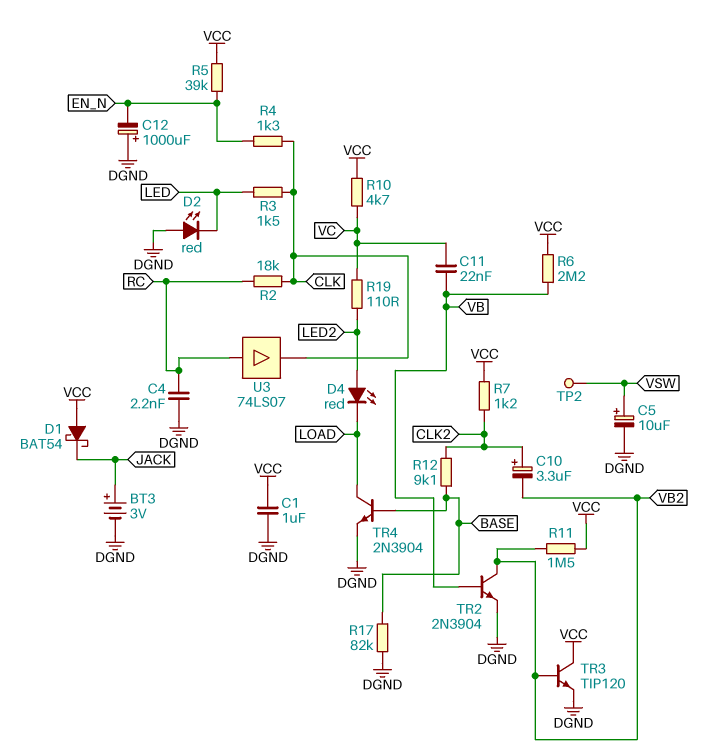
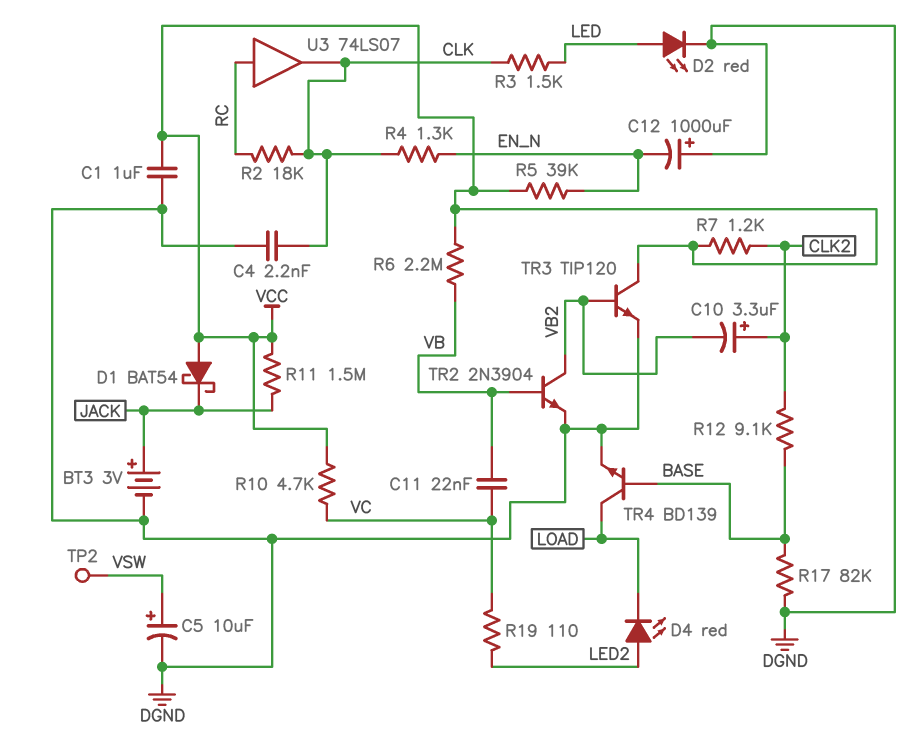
C4: 2.2nF (DGND, RC) -> 2.2nF (CLK, DGND)
D2: LED red (A DGND, K LED) -> LED red (A LED, K DGND)
R11: 1.5M (VB2, VCC) -> 1.5M (JACK, VCC)
TR4: NPN 2N3904 (B BASE, C LOAD, E DGND) -> NPN BD139 (B BASE, C LOAD, E DGND)

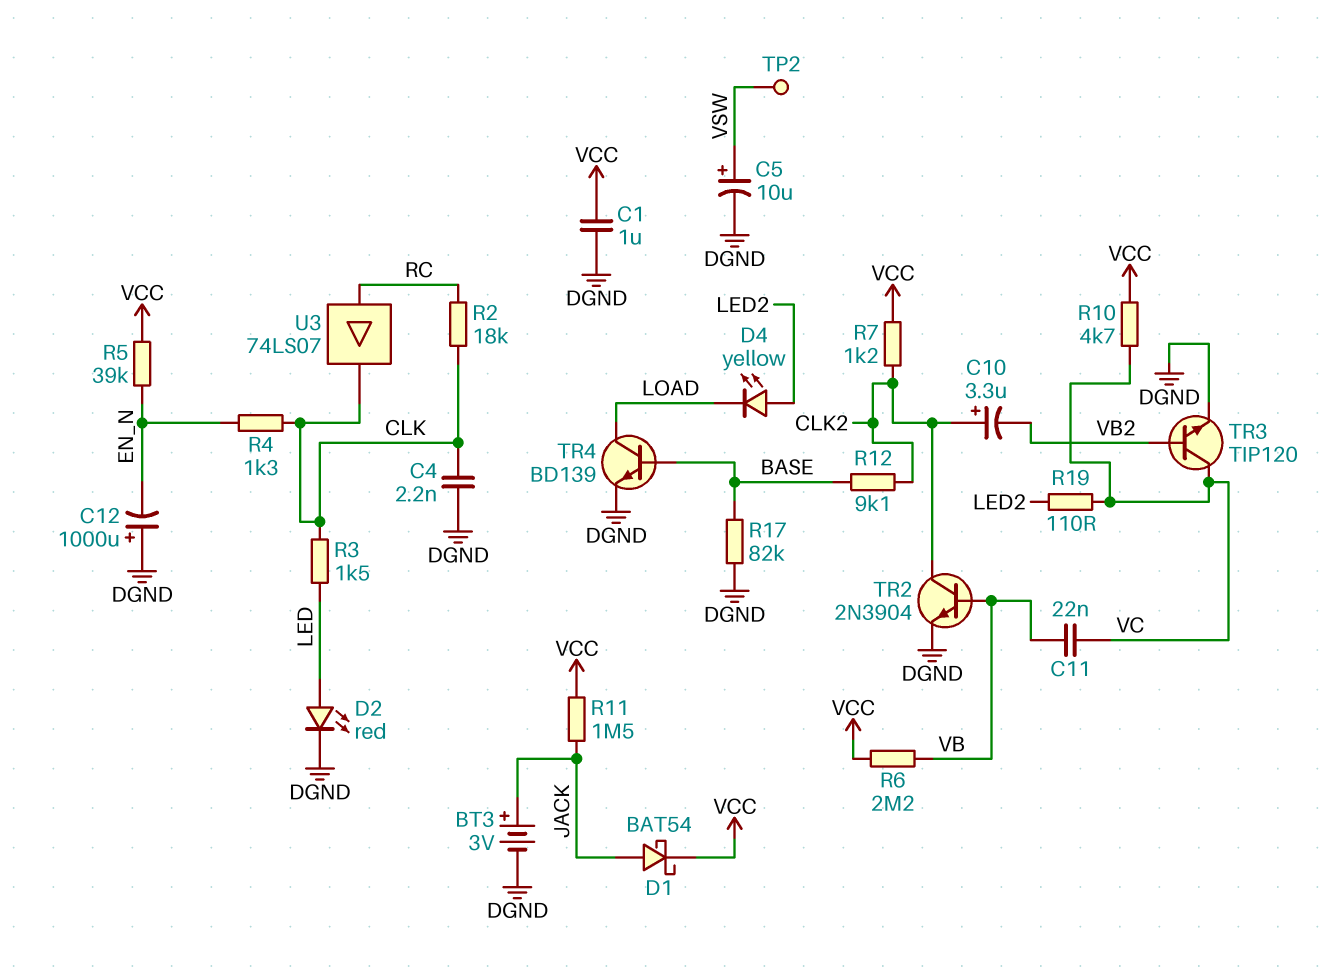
D1: schottky BAT54 (A VCC, K JACK) -> schottky BAT54 (A JACK, K VCC)
D4: LED red (A LED2, K LOAD) -> LED yellow (A LED2, K LOAD)
TR2: NPN 2N3904 (B VB, C VB2, E DGND) -> NPN 2N3904 (B VB, C CLK2, E DGND)
TR3: NPN TIP120 (B VB2, C VCC, E DGND) -> NPN TIP120 (B VB2, C VC, E DGND)

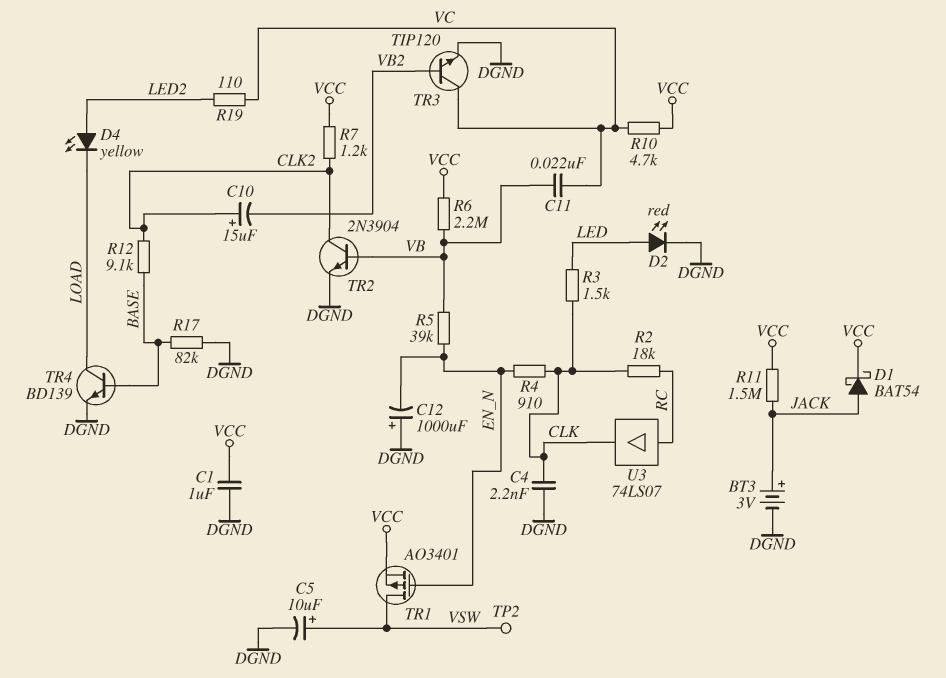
C10: 3.3uF (plus CLK2, minus VB2) -> 15uF (plus CLK2, minus VB2)
R4: 1.3k (CLK, EN_N) -> 910 (CLK, EN_N)
R5: 39k (EN_N, VCC) -> 39k (EN_N, VB)
TR1: none -> PMOS AO3401 (G EN_N, D VSW, S VCC)

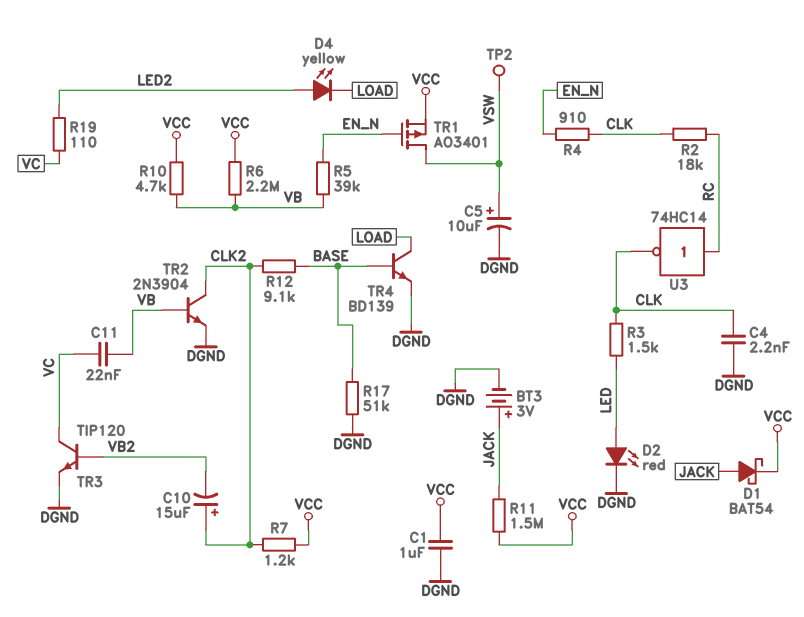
C12: 1000uF (plus DGND, minus EN_N) -> none
R10: 4.7k (VC, VCC) -> 4.7k (VB, VCC)
R17: 82k (BASE, DGND) -> 51k (BASE, DGND)
U3: buffer 74LS07 (in RC, out CLK) -> NOT 74HC14 (in RC, out CLK)

